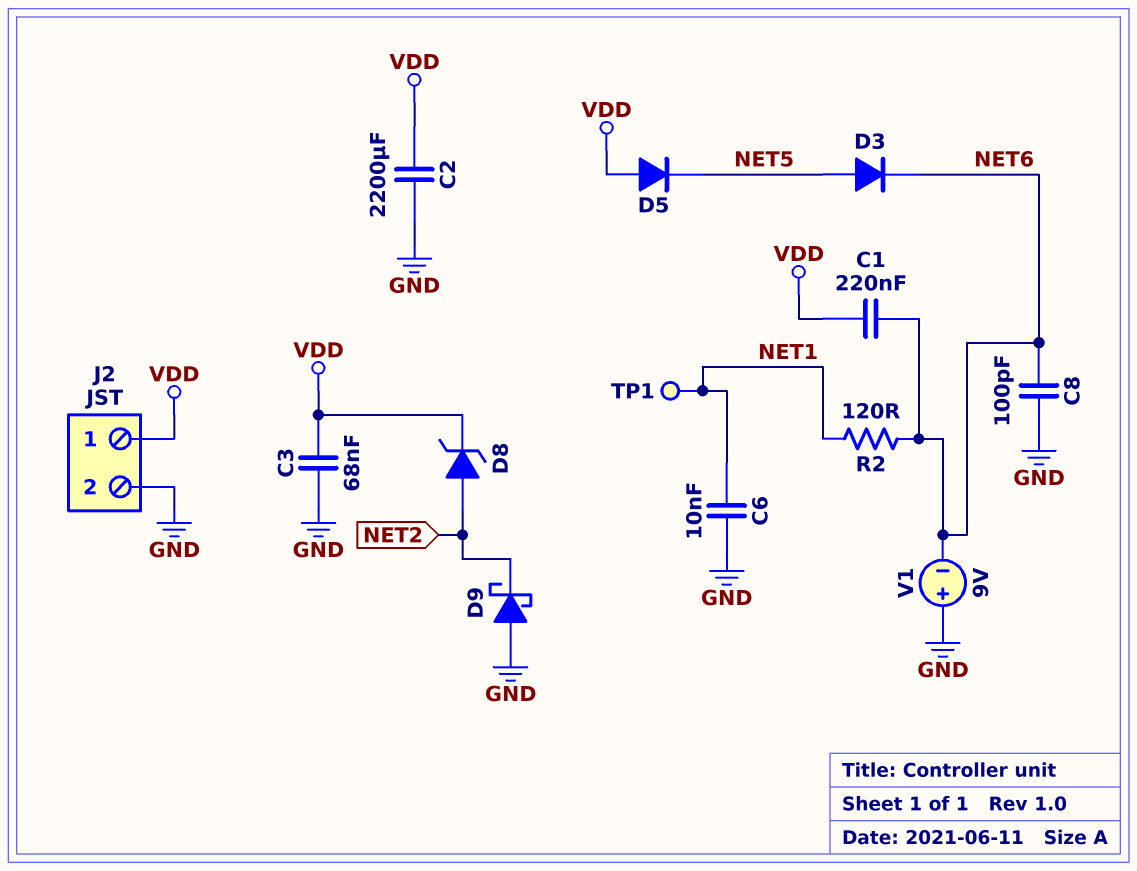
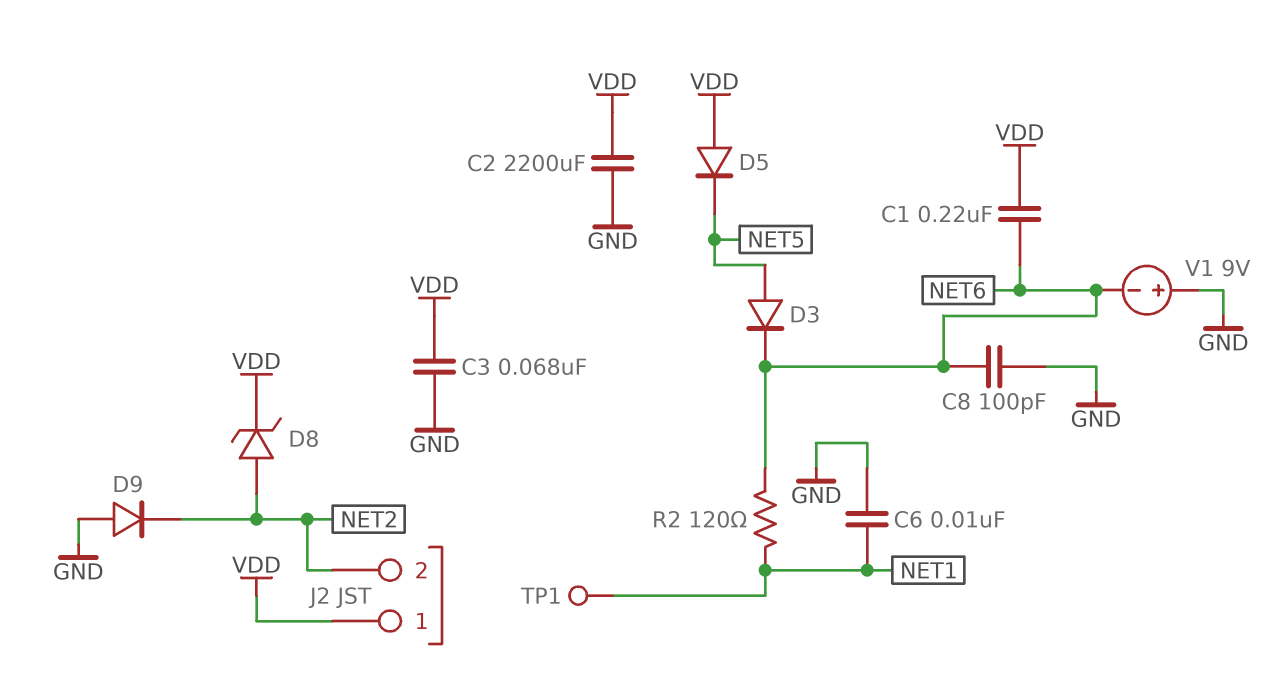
D9: schottky (A GND, K NET2) -> diode (A GND, K NET2)
J2 pin 2: GND -> NET2

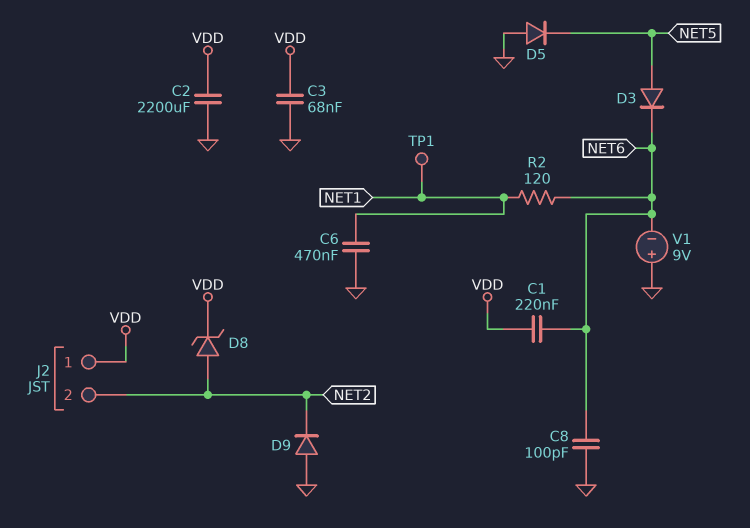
C6: 10nF (GND, NET1) -> 470nF (GND, NET1)
D5: diode (A VDD, K NET5) -> diode (A GND, K NET5)

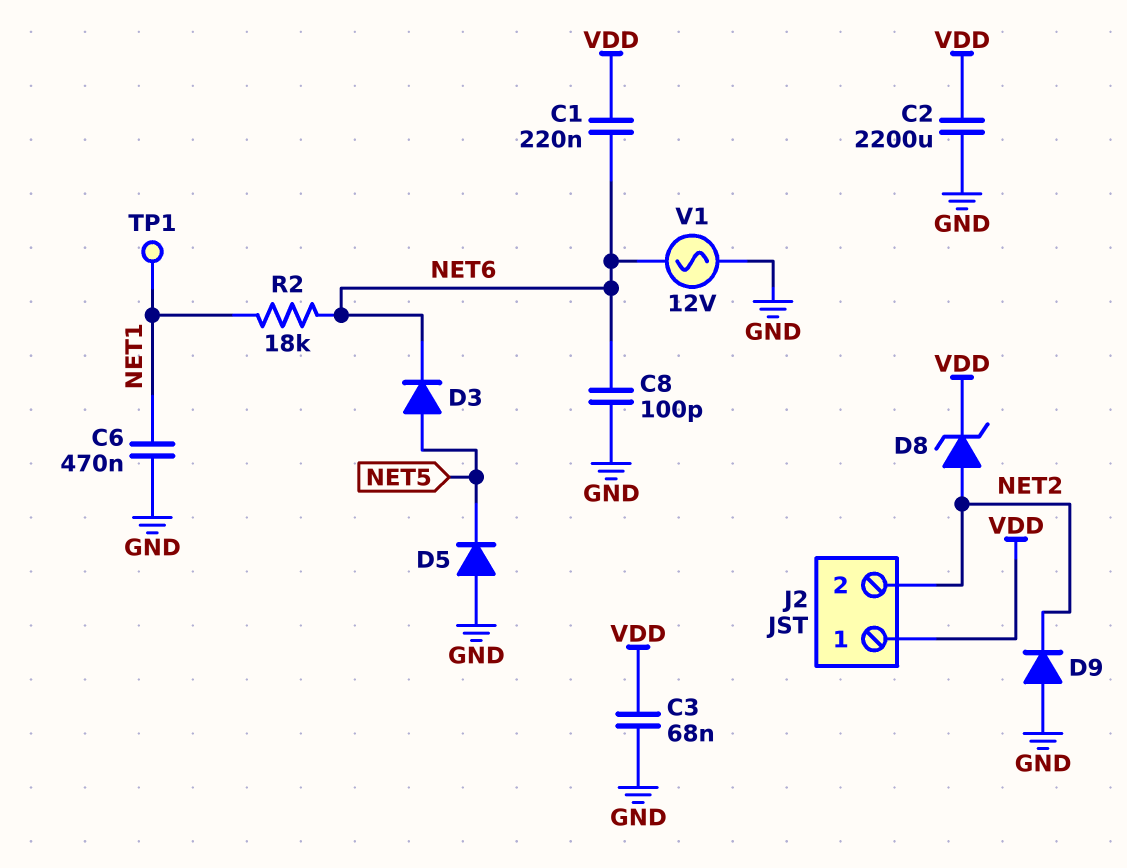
R2: 120 (NET1, NET6) -> 18k (NET1, NET6)
V1: 9V (plus GND, minus NET6) -> AC 12V (GND, NET6)

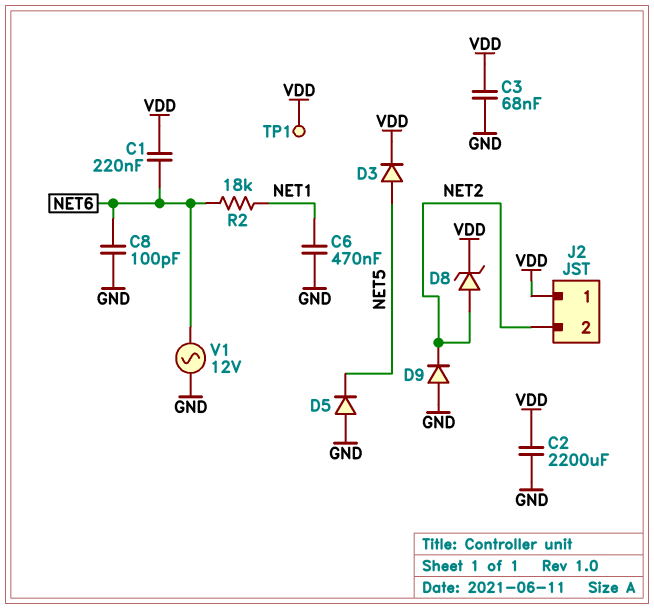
D3: diode (A NET5, K NET6) -> diode (A NET5, K VDD)
TP1: test point (NET1) -> test point (VDD)

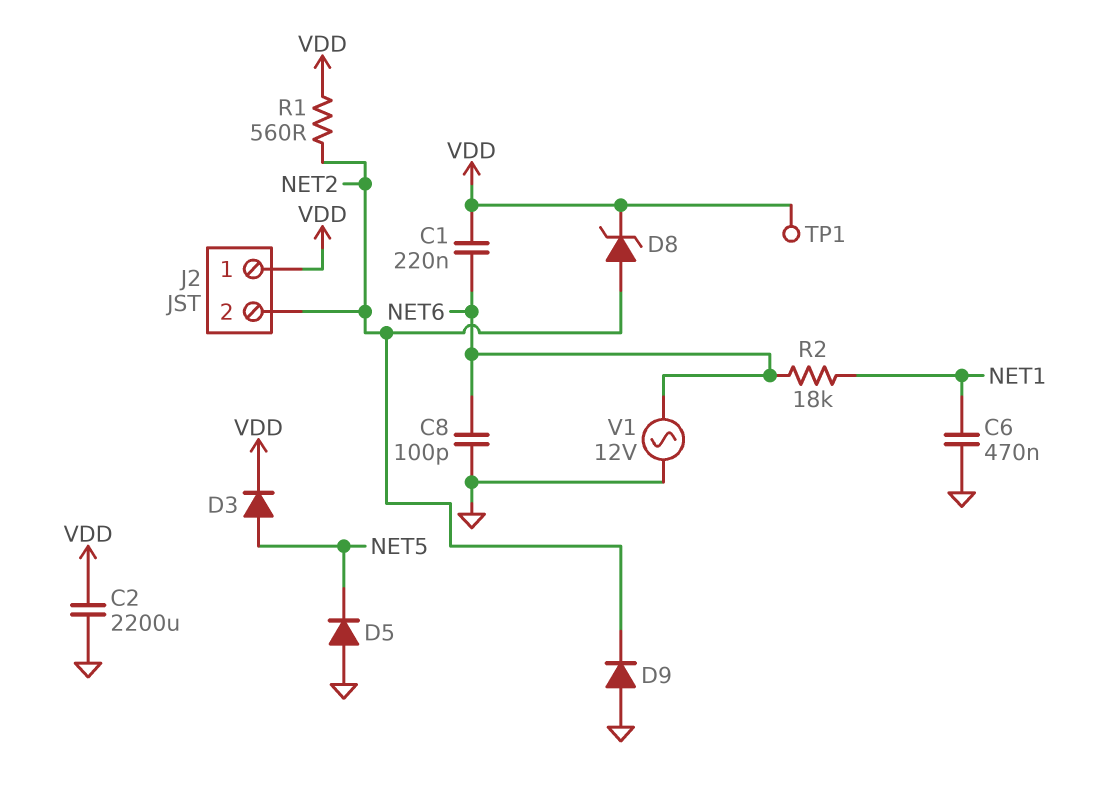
C3: 68nF (GND, VDD) -> none
R1: none -> 560 (NET2, VDD)

